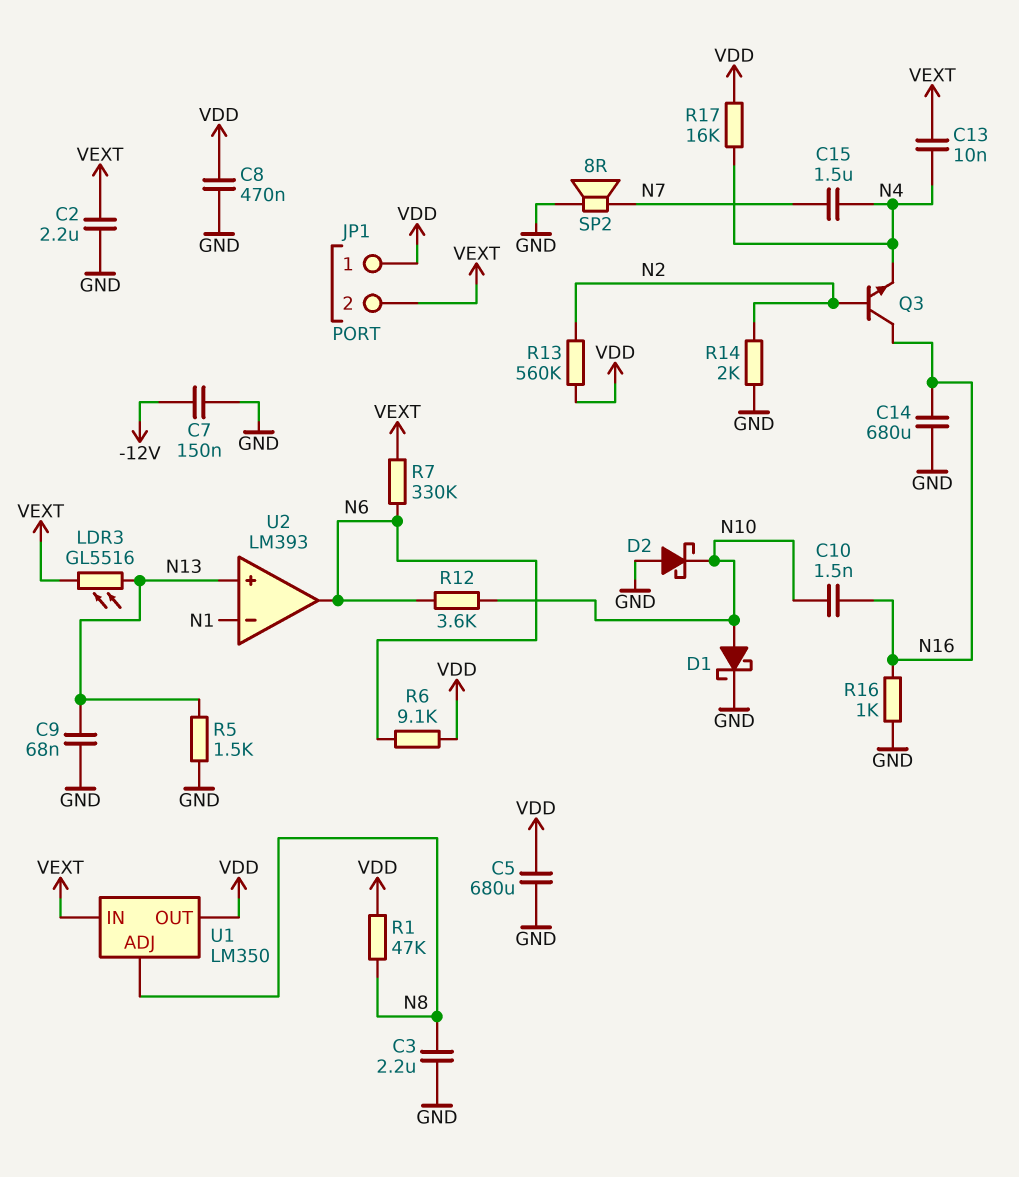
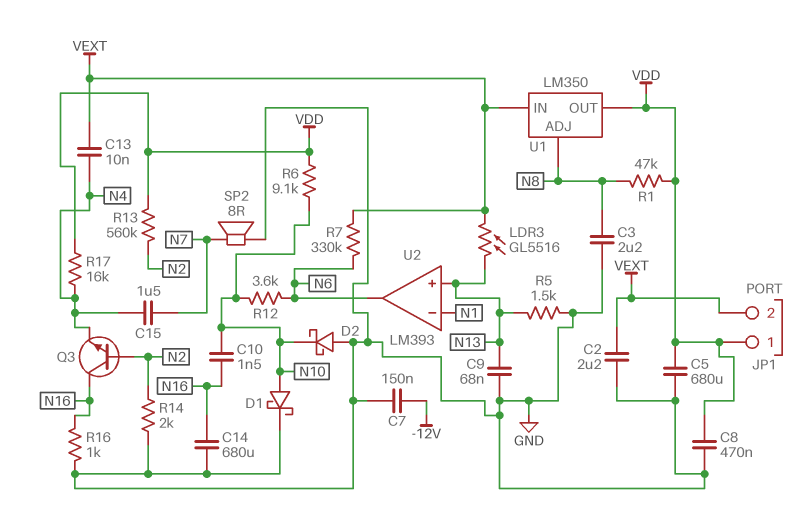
R6: 9.1k (N6, VDD) -> 9.1k (N10, VDD)

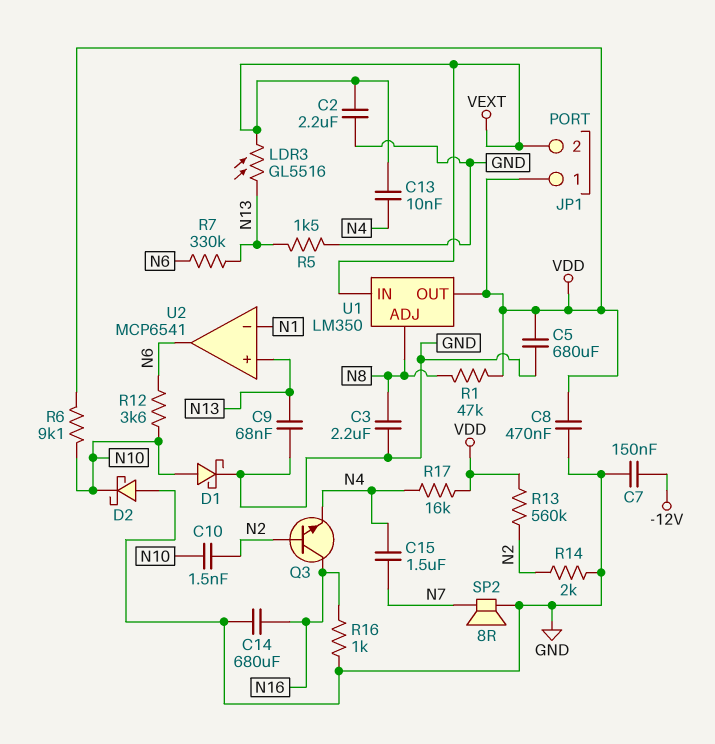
C10: 1.5nF (N10, N16) -> 1.5nF (N2, N10)
R7: 330k (N6, VEXT) -> 330k (N6, N13)
U2: LM393 -> MCP6541

